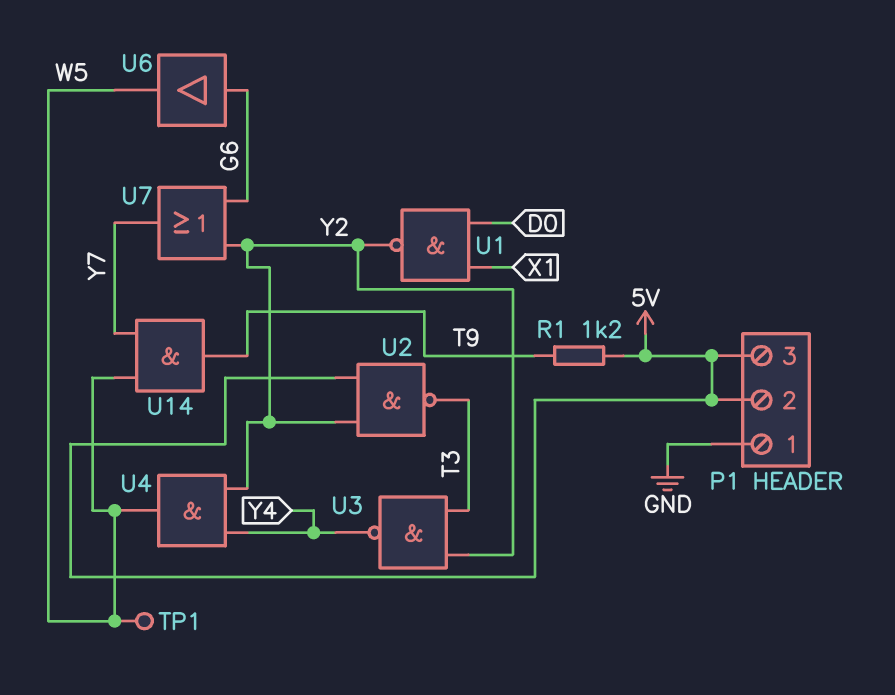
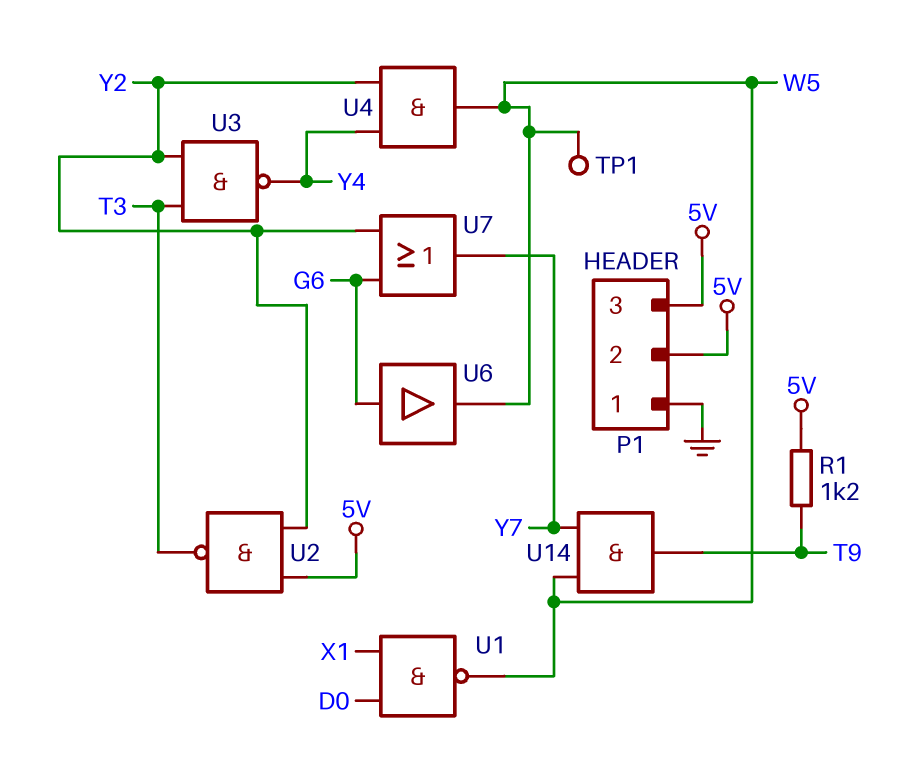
U1: NAND (in D0, in X1, out Y2) -> NAND (in D0, in X1, out W5)

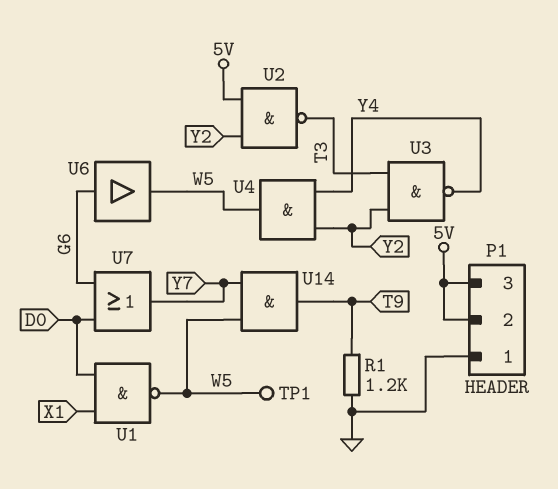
R1: 1.2k (5V, T9) -> 1.2k (GND, T9)
U7: OR (in G6, in Y2, out Y7) -> OR (in D0, in G6, out Y7)

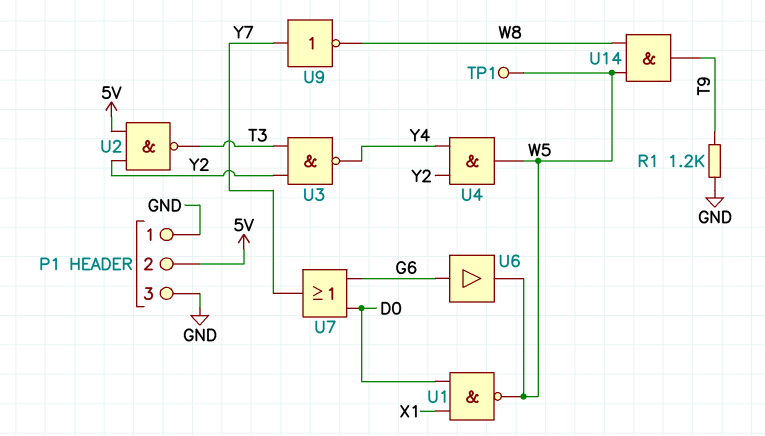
P1 pin 3: 5V -> GND
U9: none -> NOT (in Y7, out W8)
U14: AND (in W5, in Y7, out T9) -> AND (in W5, in W8, out T9)

